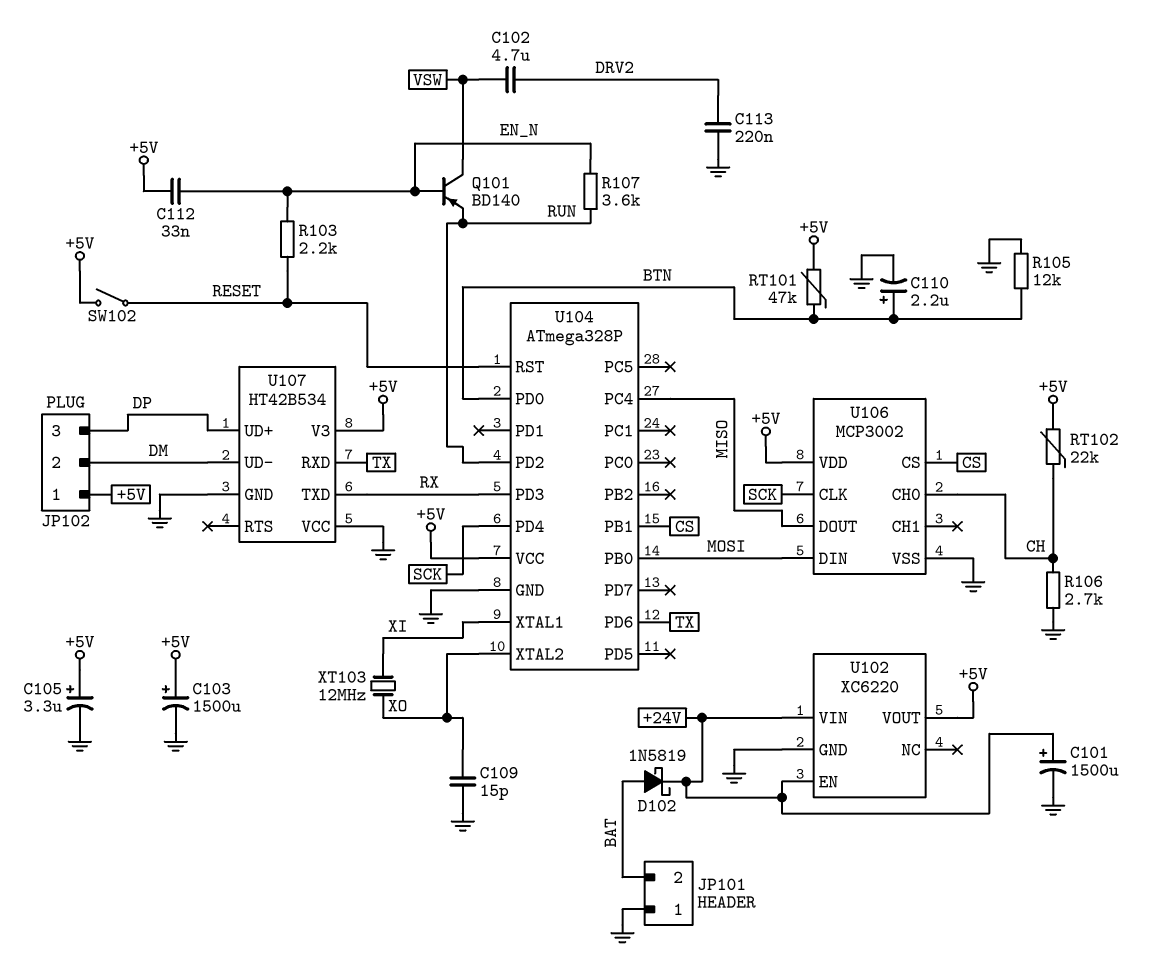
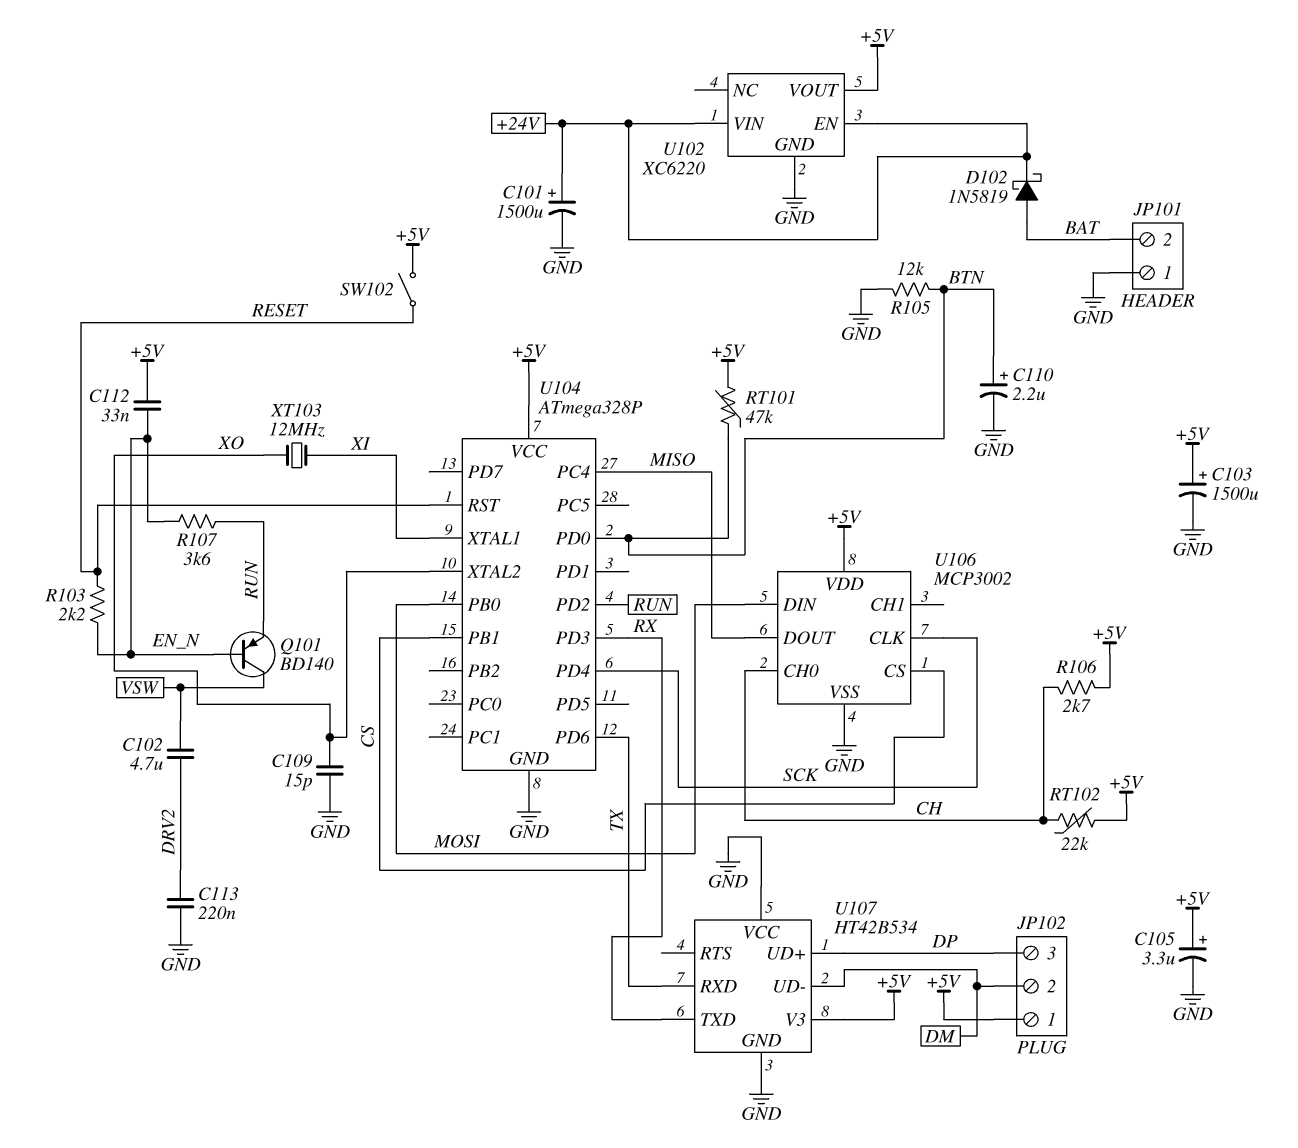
R106: 2.7k (CH, GND) -> 2.7k (+5V, CH)

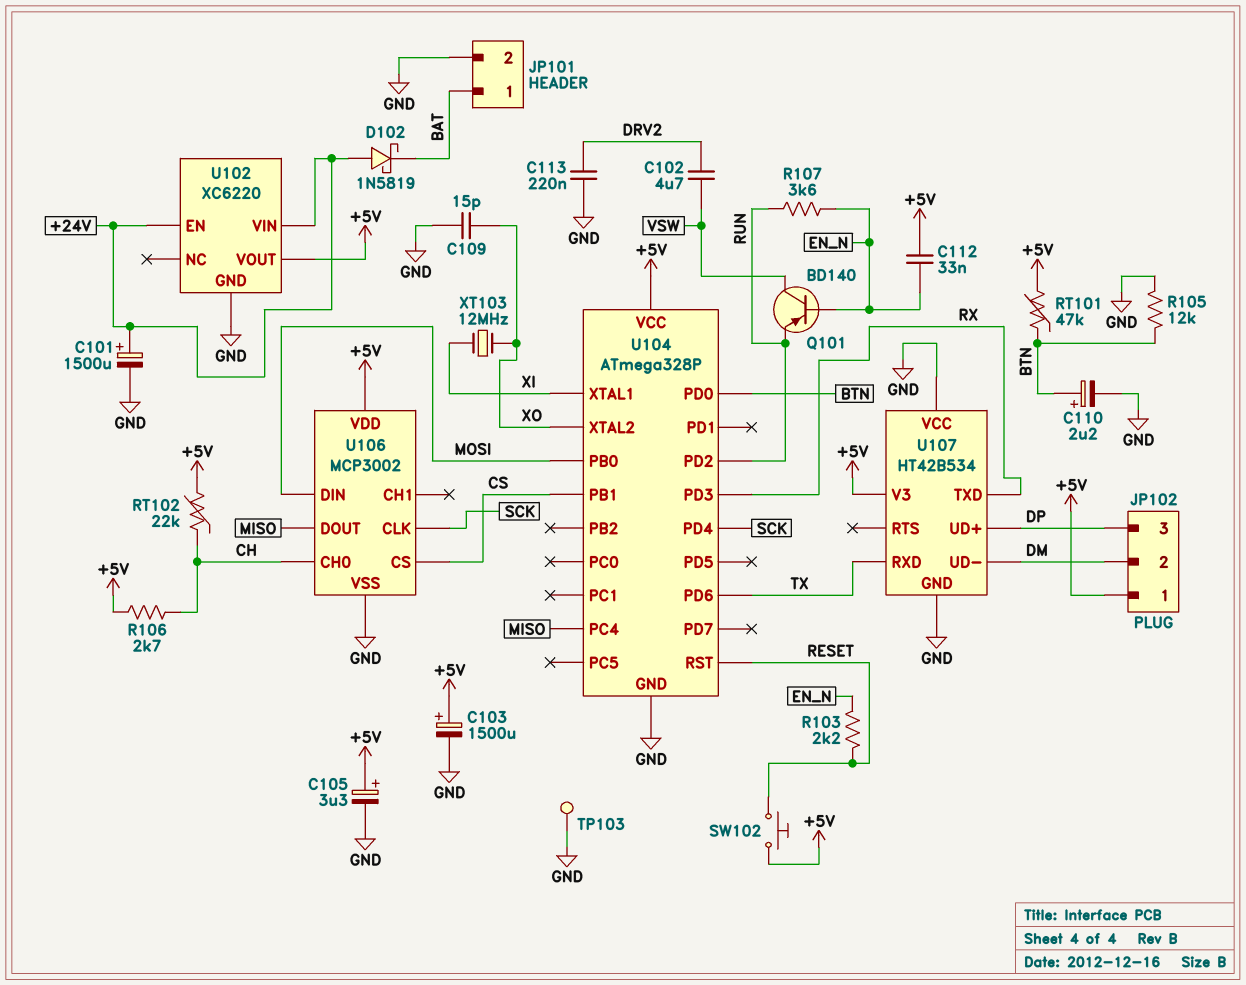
D102: schottky 1N5819 (A BAT, K +24V) -> schottky 1N5819 (A +24V, K BAT)
JP101 pin 1: GND -> BAT
JP101 pin 2: BAT -> GND
SW102: switch (+5V, RESET) -> button (+5V, RESET)
TP103: none -> test point (GND)

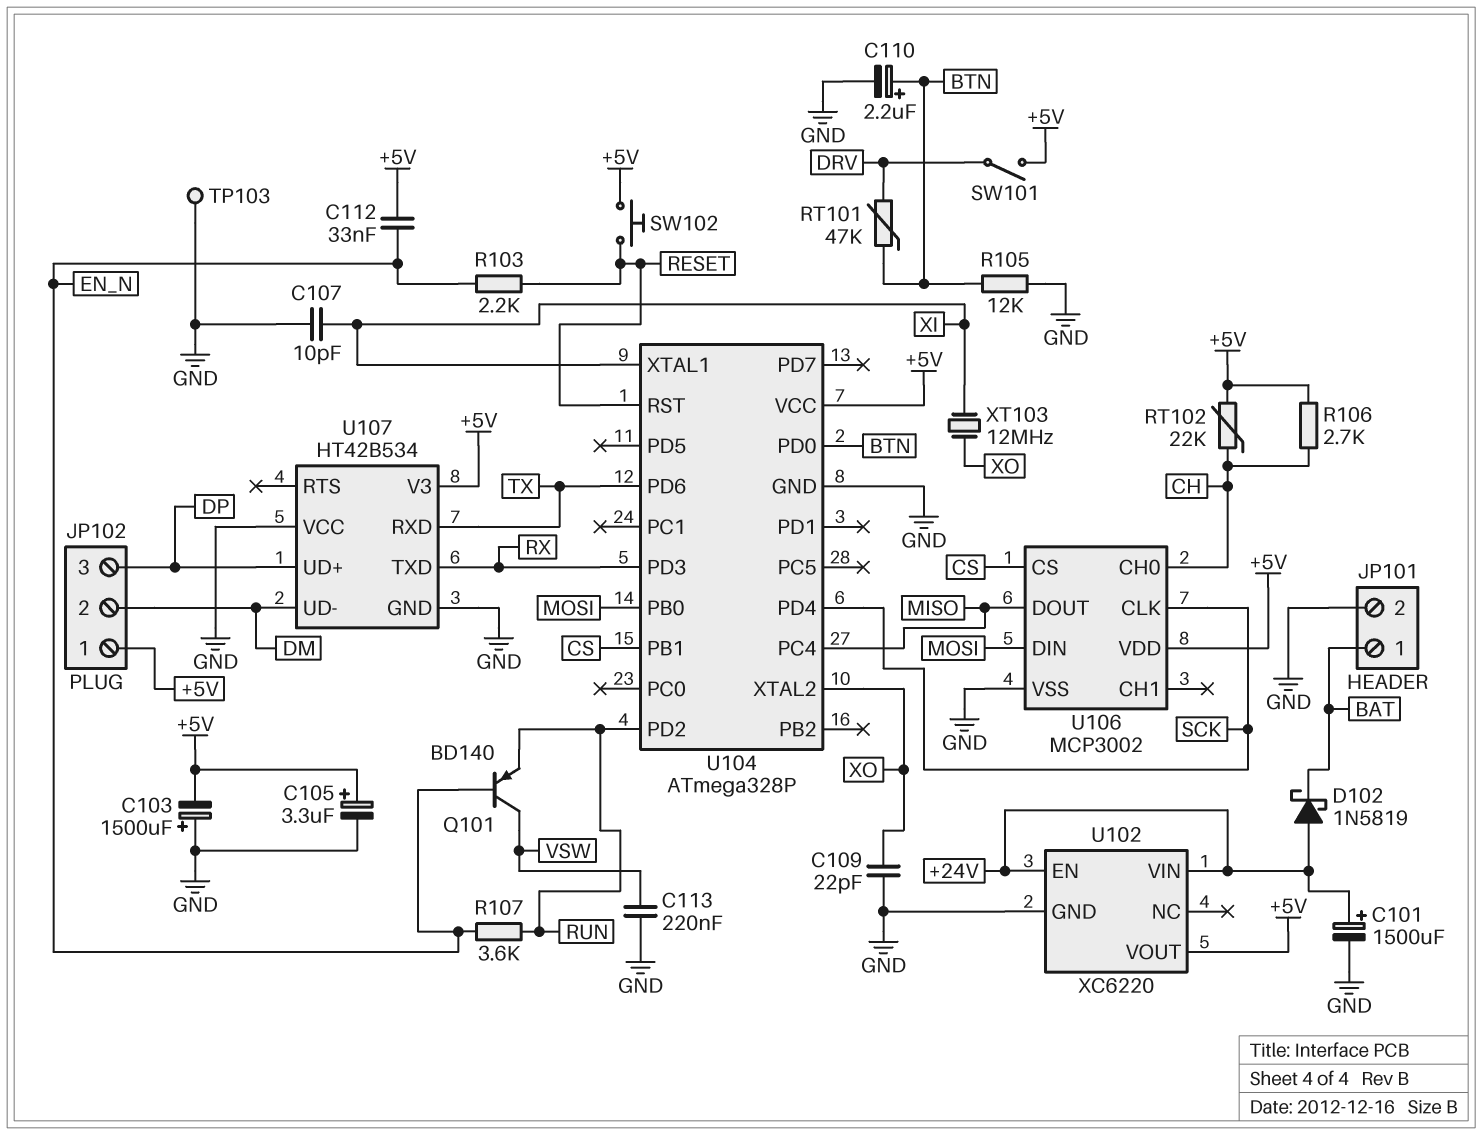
C102: 4.7uF (DRV2, VSW) -> none
C103: 1500uF (plus +5V, minus GND) -> 1500uF (plus GND, minus +5V)
C107: none -> 10pF (GND, XI)
C109: 15pF (GND, XO) -> 22pF (GND, XO)
C113: 220nF (DRV2, GND) -> 220nF (GND, VSW)
RT101: 47k (+5V, BTN) -> 47k (BTN, DRV)
SW101: none -> switch (+5V, DRV)

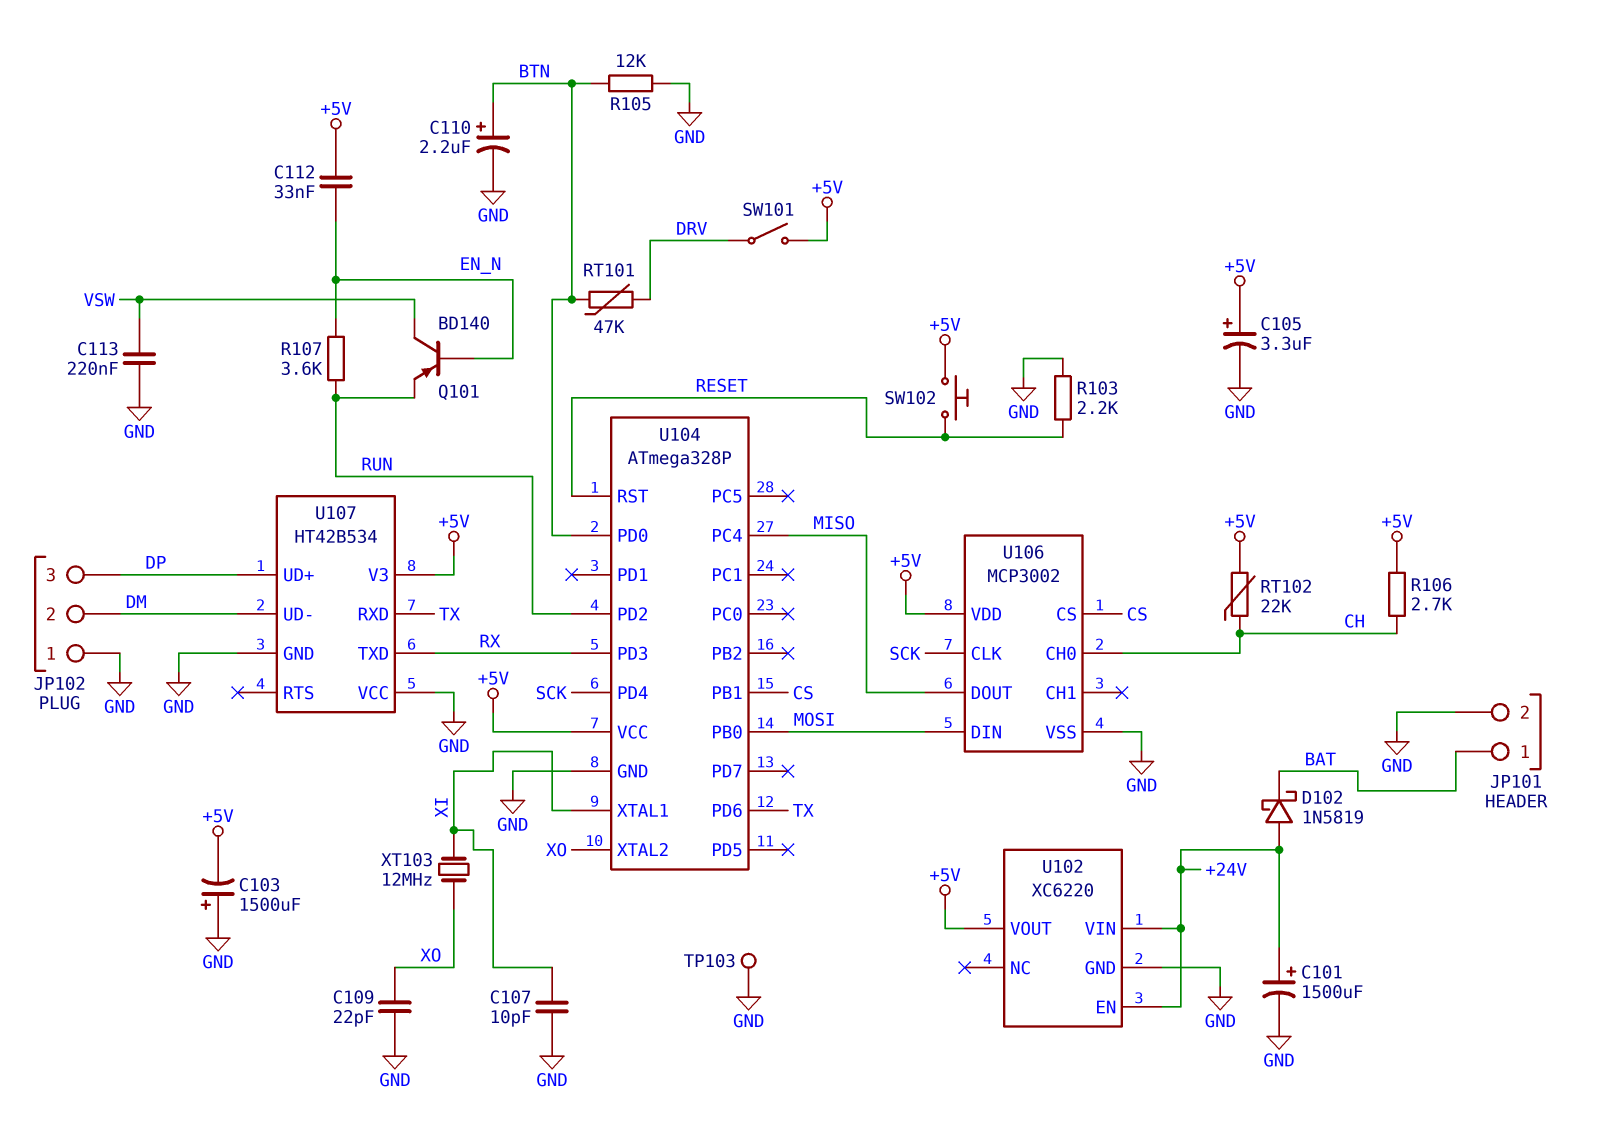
JP102 pin 1: +5V -> GND
R103: 2.2k (EN_N, RESET) -> 2.2k (GND, RESET)

